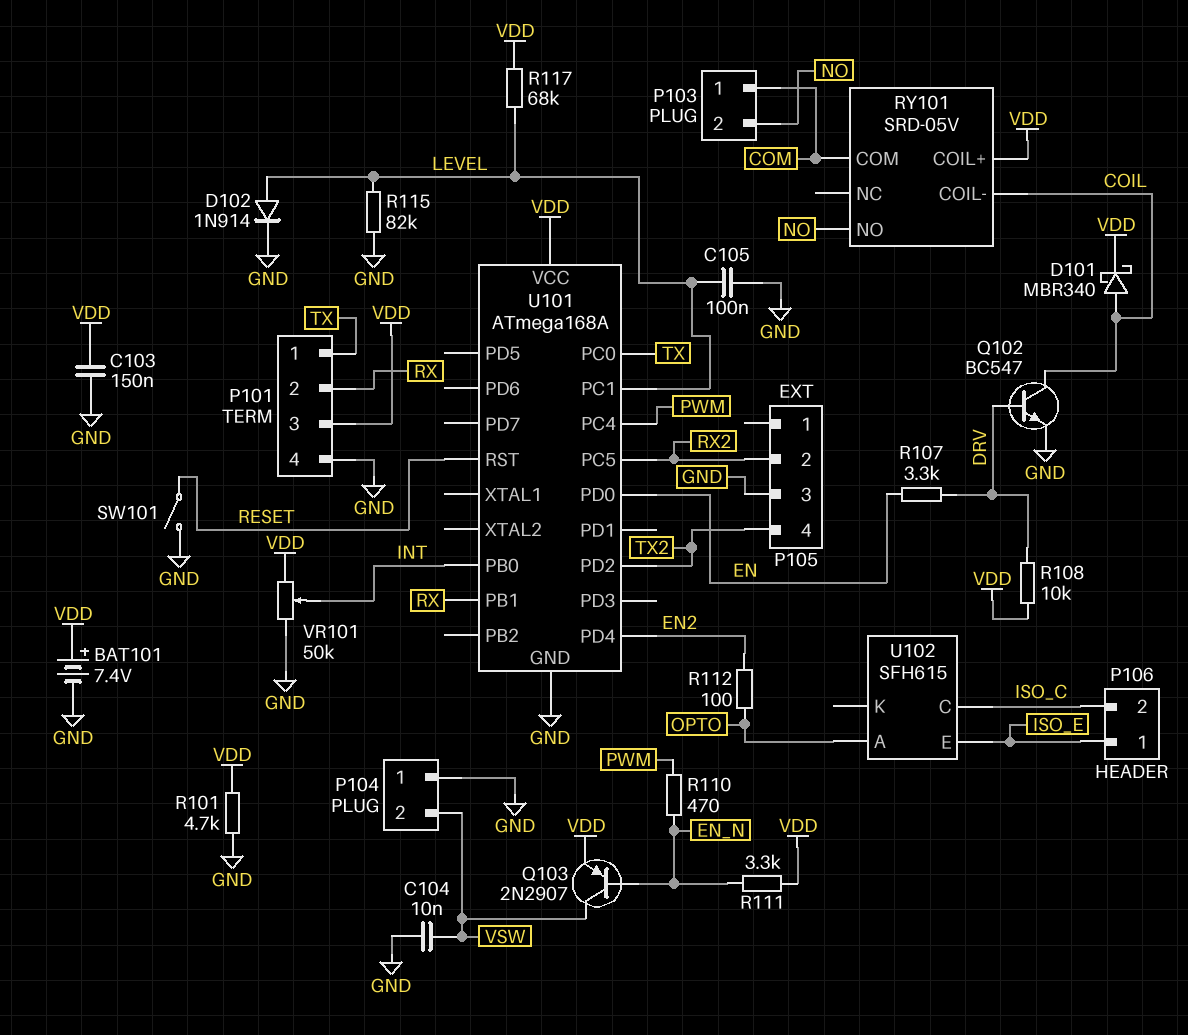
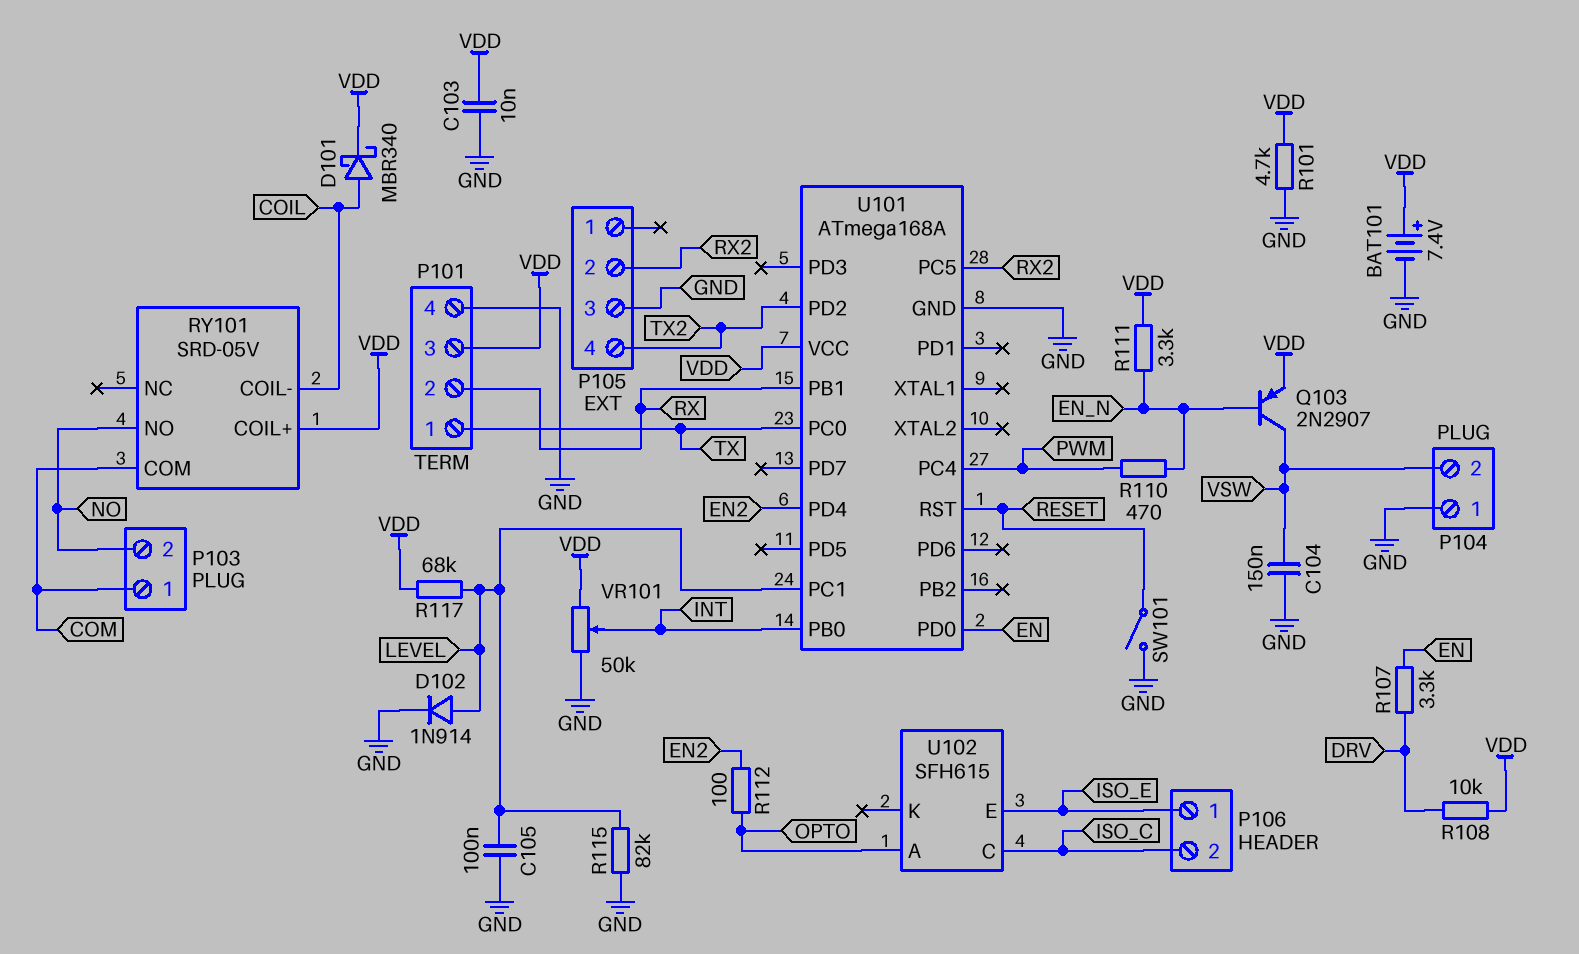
C103: 150nF (GND, VDD) -> 10nF (GND, VDD)
C104: 10nF (GND, VSW) -> 150nF (GND, VSW)
Q102: NPN BC547 (B DRV, C COIL, E GND) -> none

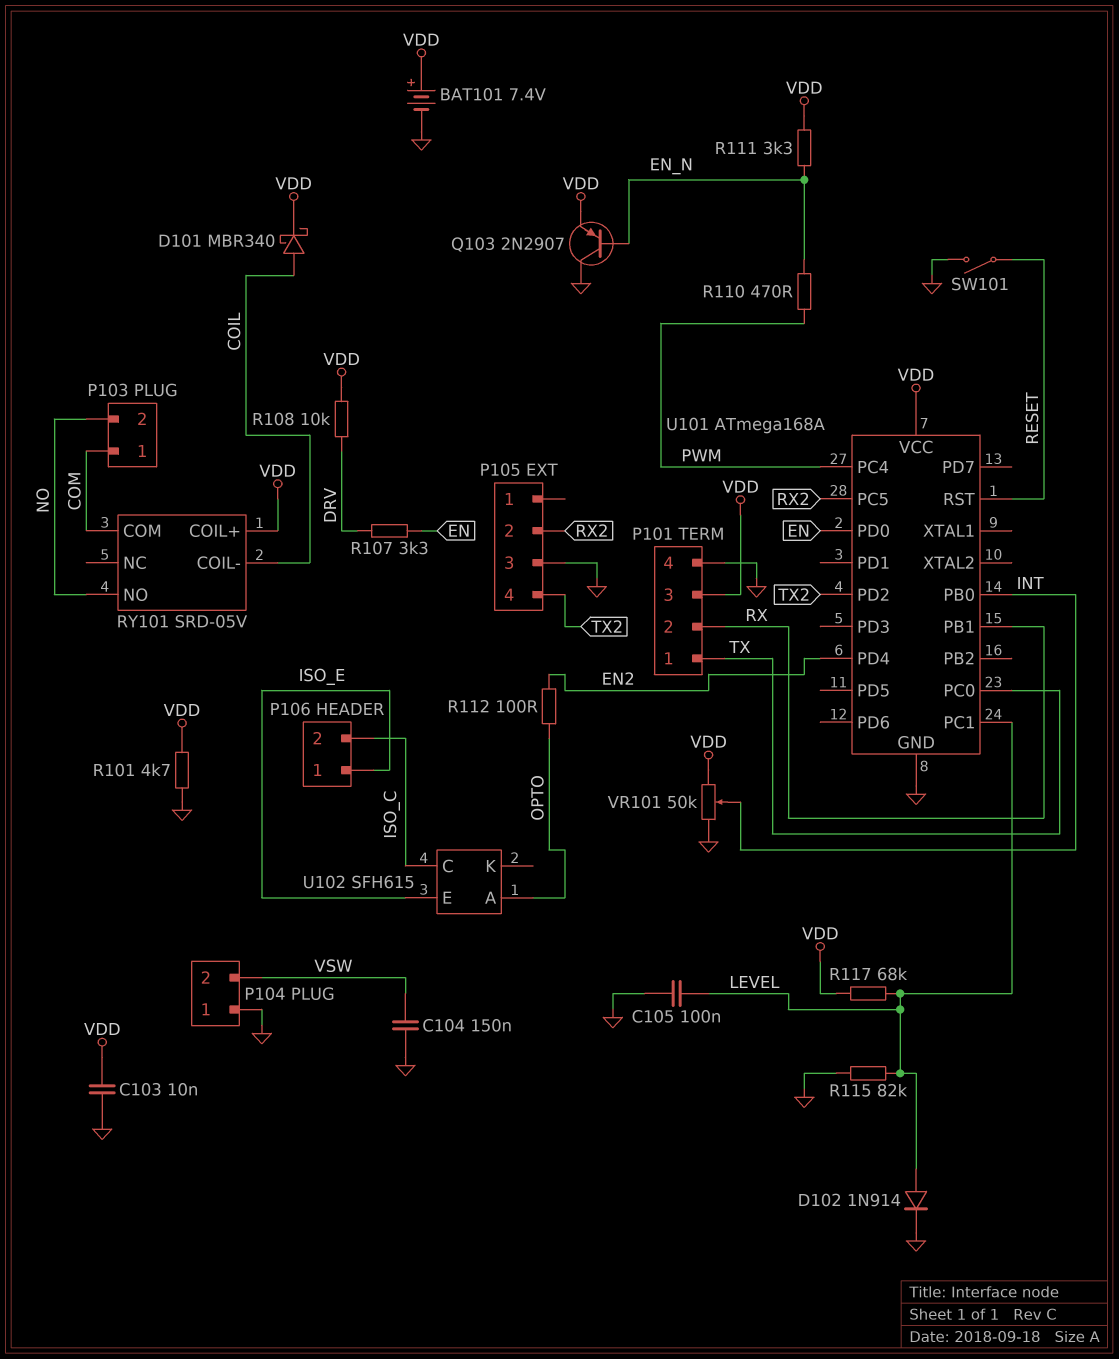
Q103: PNP 2N2907 (B EN_N, C VSW, E VDD) -> PNP 2N2907 (B EN_N, C GND, E VDD)

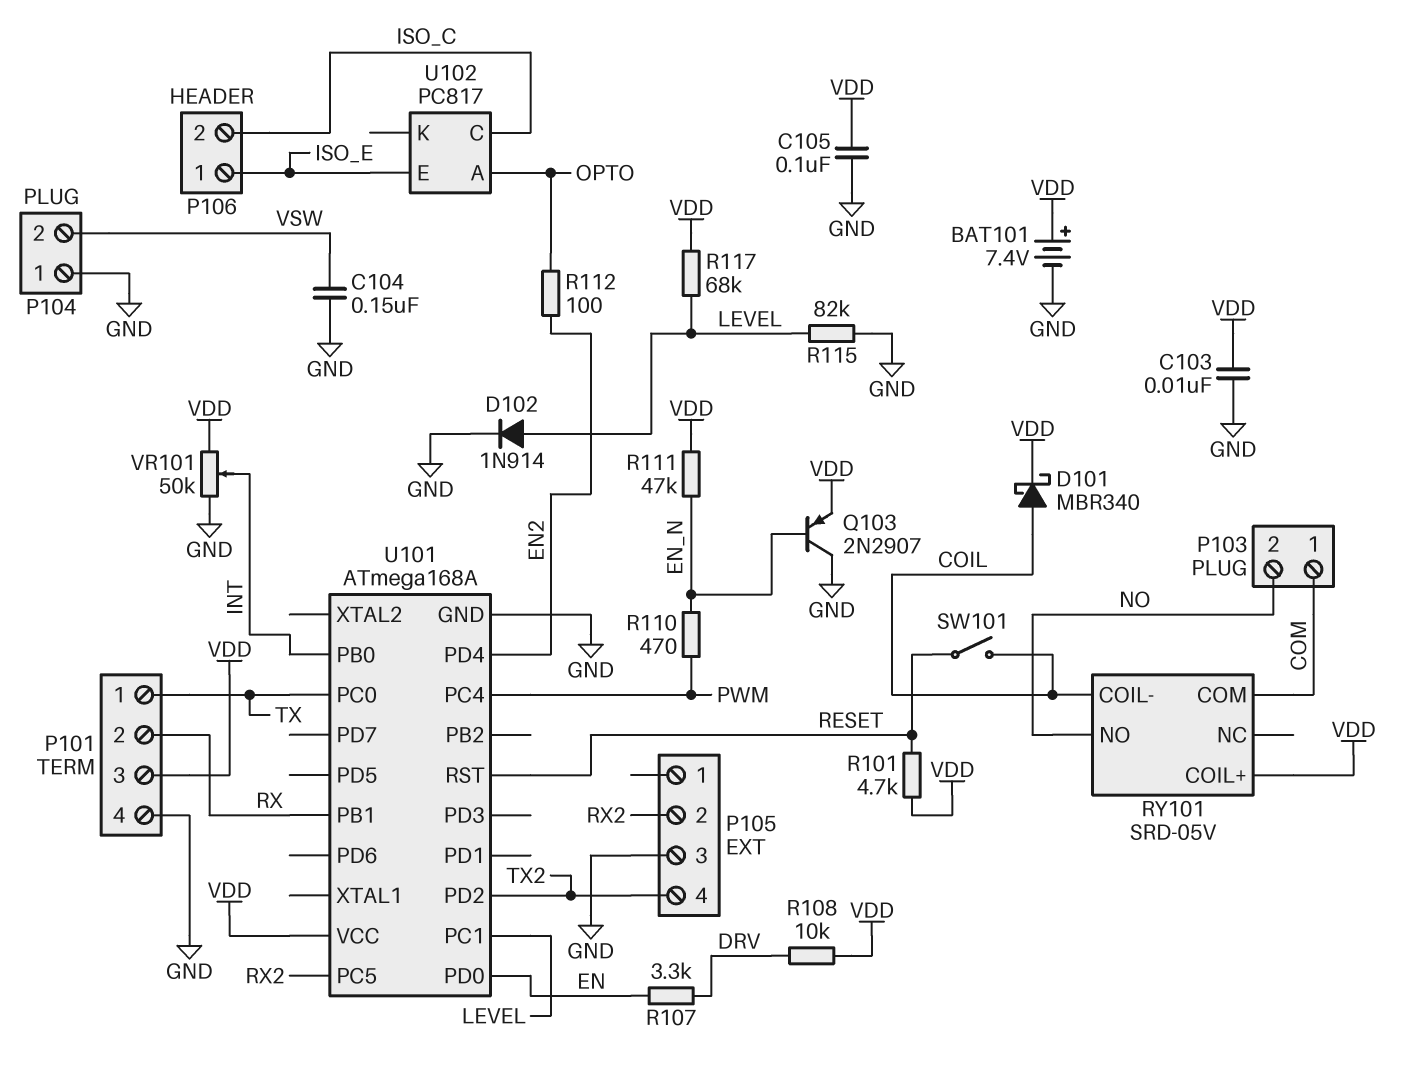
C105: 100nF (GND, LEVEL) -> 100nF (GND, VDD)
R101: 4.7k (GND, VDD) -> 4.7k (RESET, VDD)
R111: 3.3k (EN_N, VDD) -> 47k (EN_N, VDD)
SW101: switch (GND, RESET) -> switch (COIL, RESET)
U102: SFH615 -> PC817

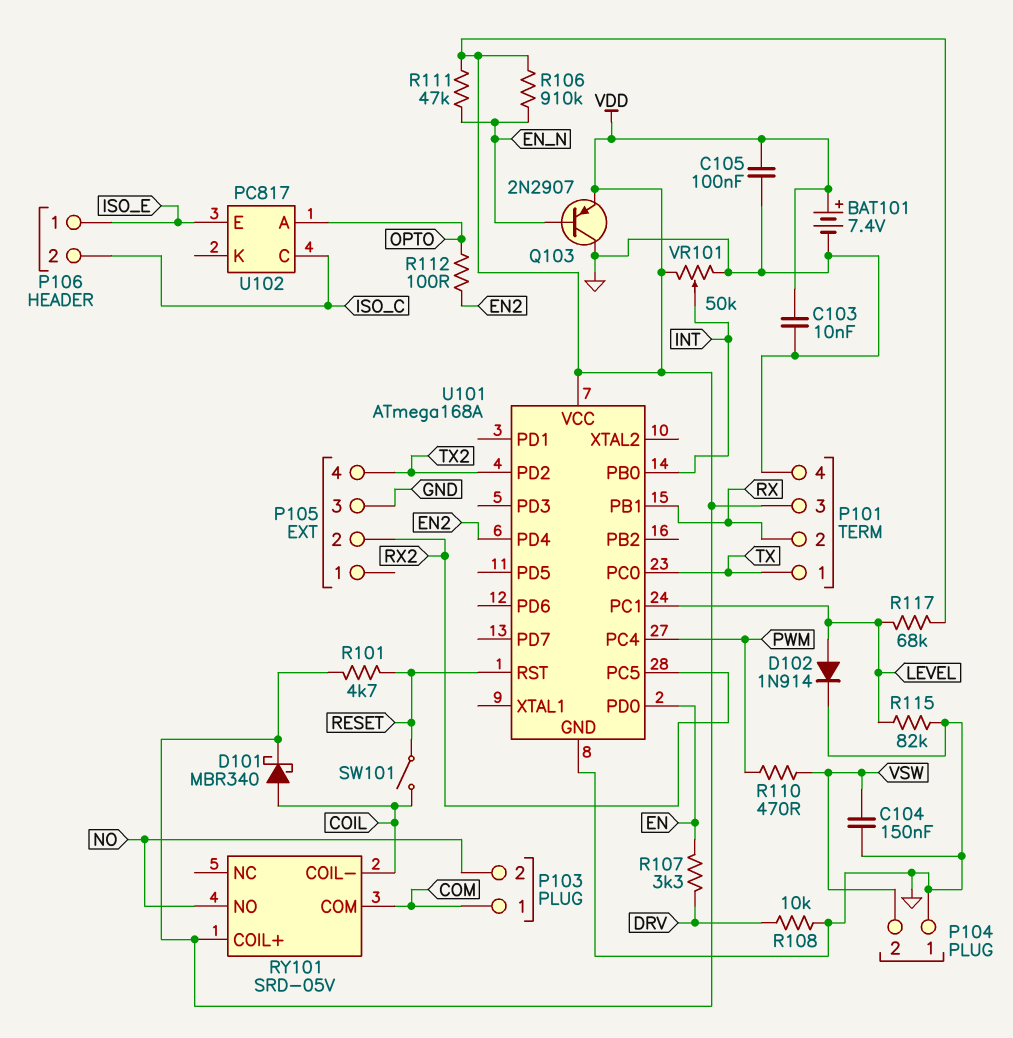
R106: none -> 910k (EN_N, VDD)
R108: 10k (DRV, VDD) -> 10k (DRV, GND)
R110: 470 (EN_N, PWM) -> 470 (PWM, VSW)

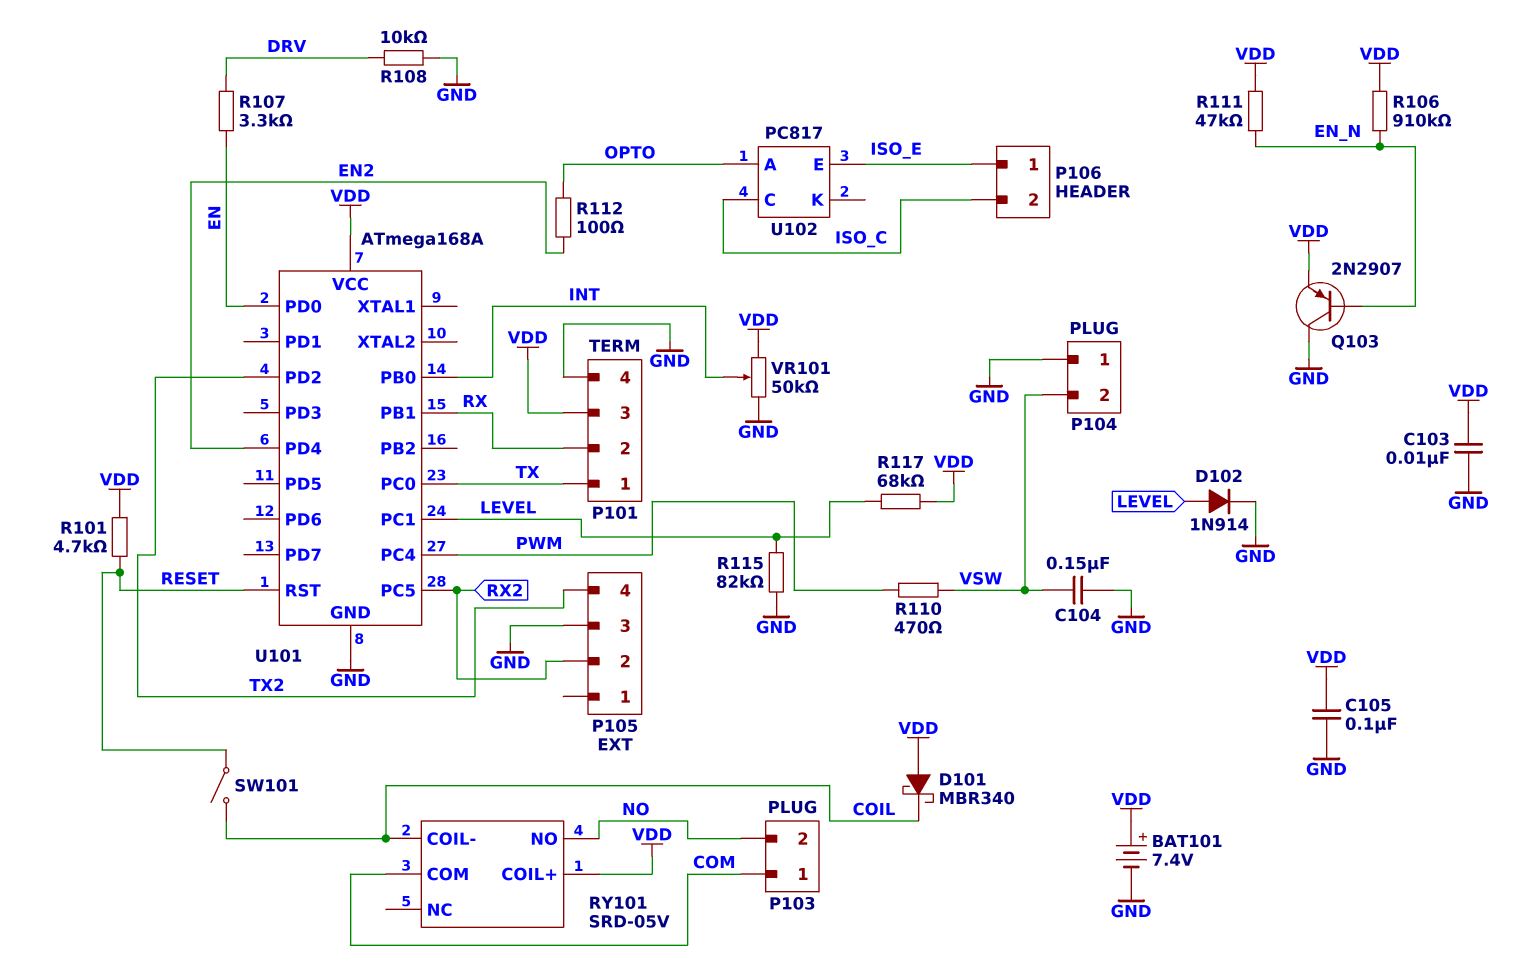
D101: schottky MBR340 (A COIL, K VDD) -> schottky MBR340 (A VDD, K COIL)

